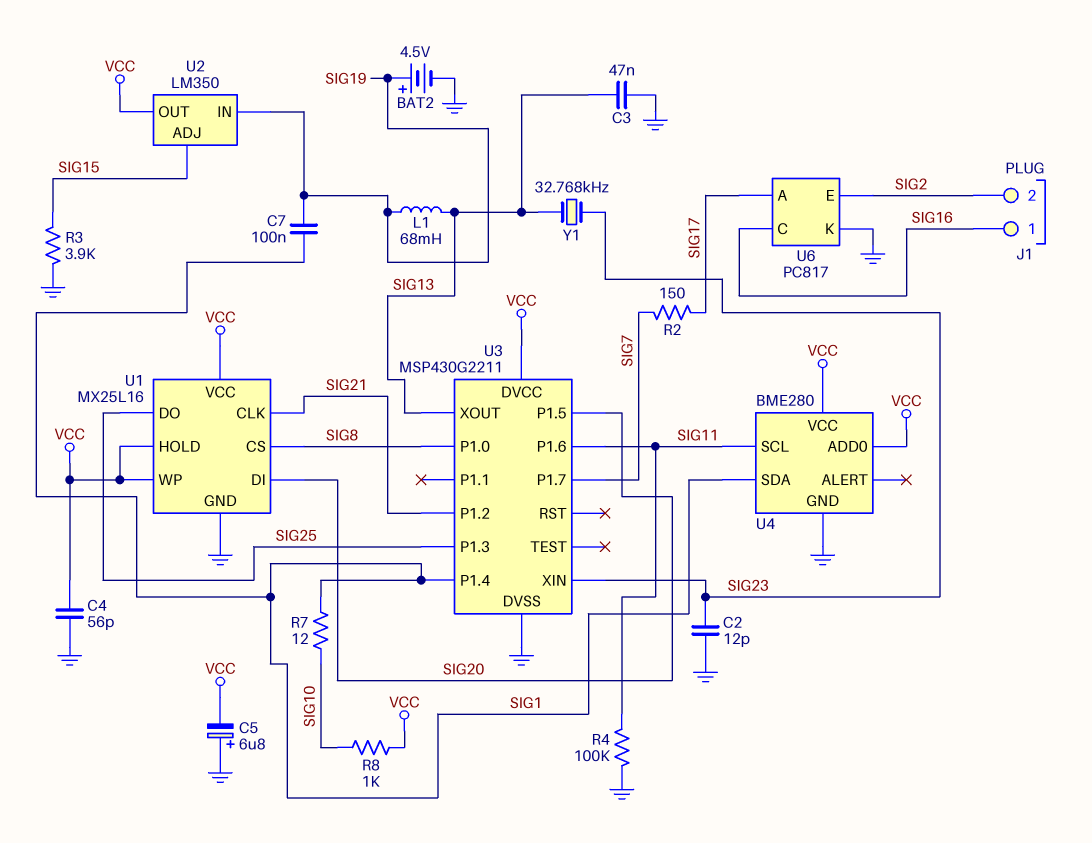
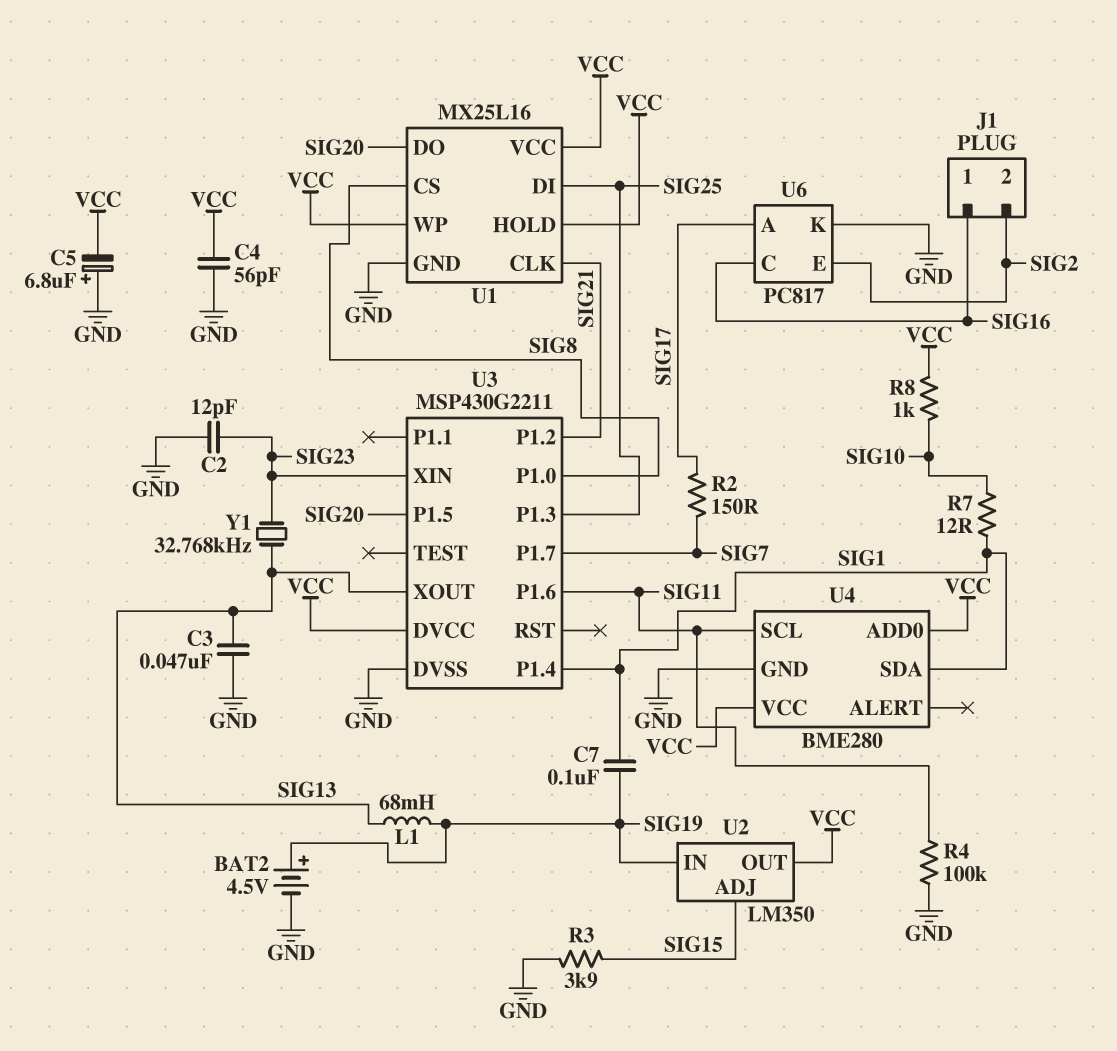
U1 pin DI: SIG20 -> SIG25
U1 pin DO: SIG25 -> SIG20

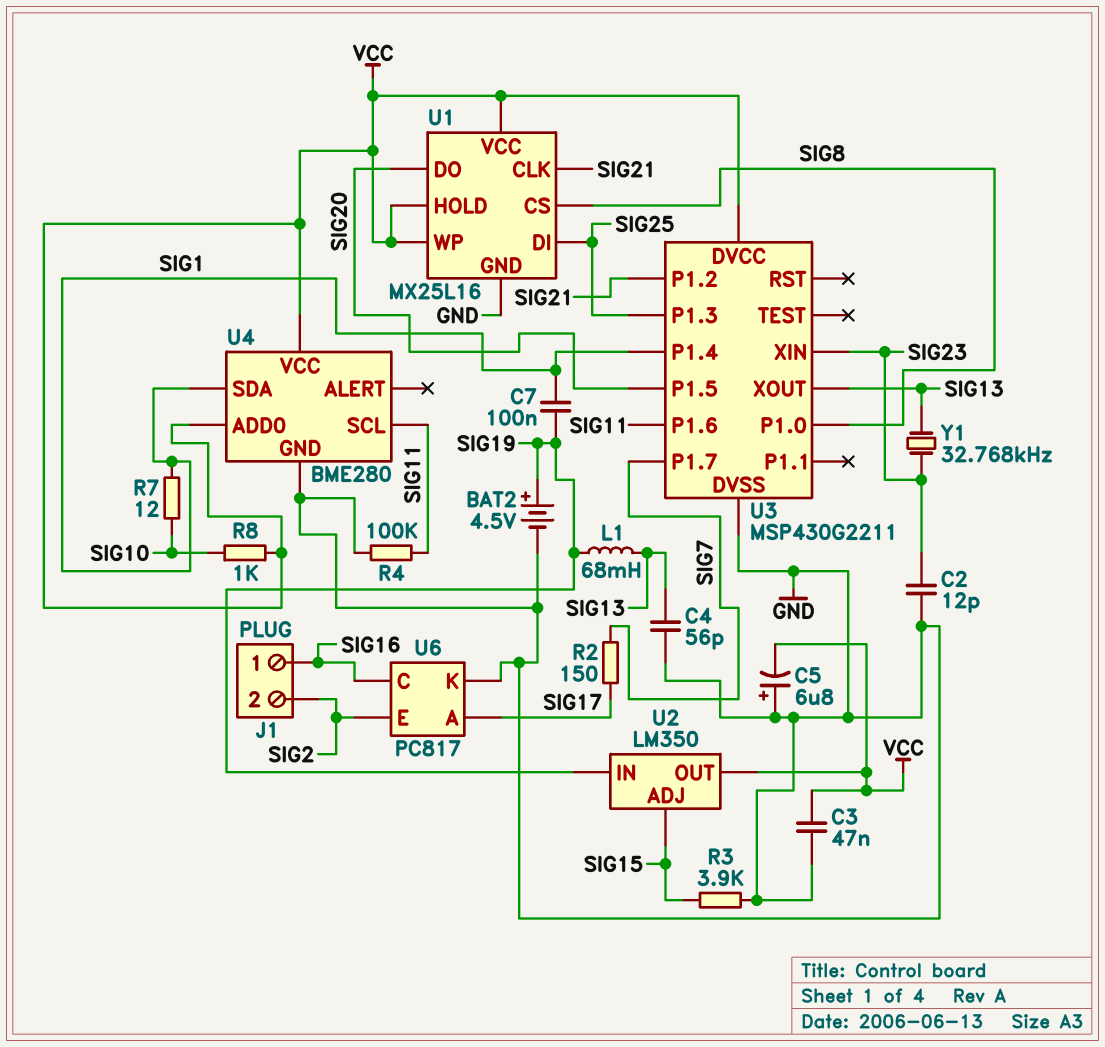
C3: 47nF (GND, SIG13) -> 47nF (GND, VCC)
C4: 56pF (GND, VCC) -> 56pF (GND, SIG13)

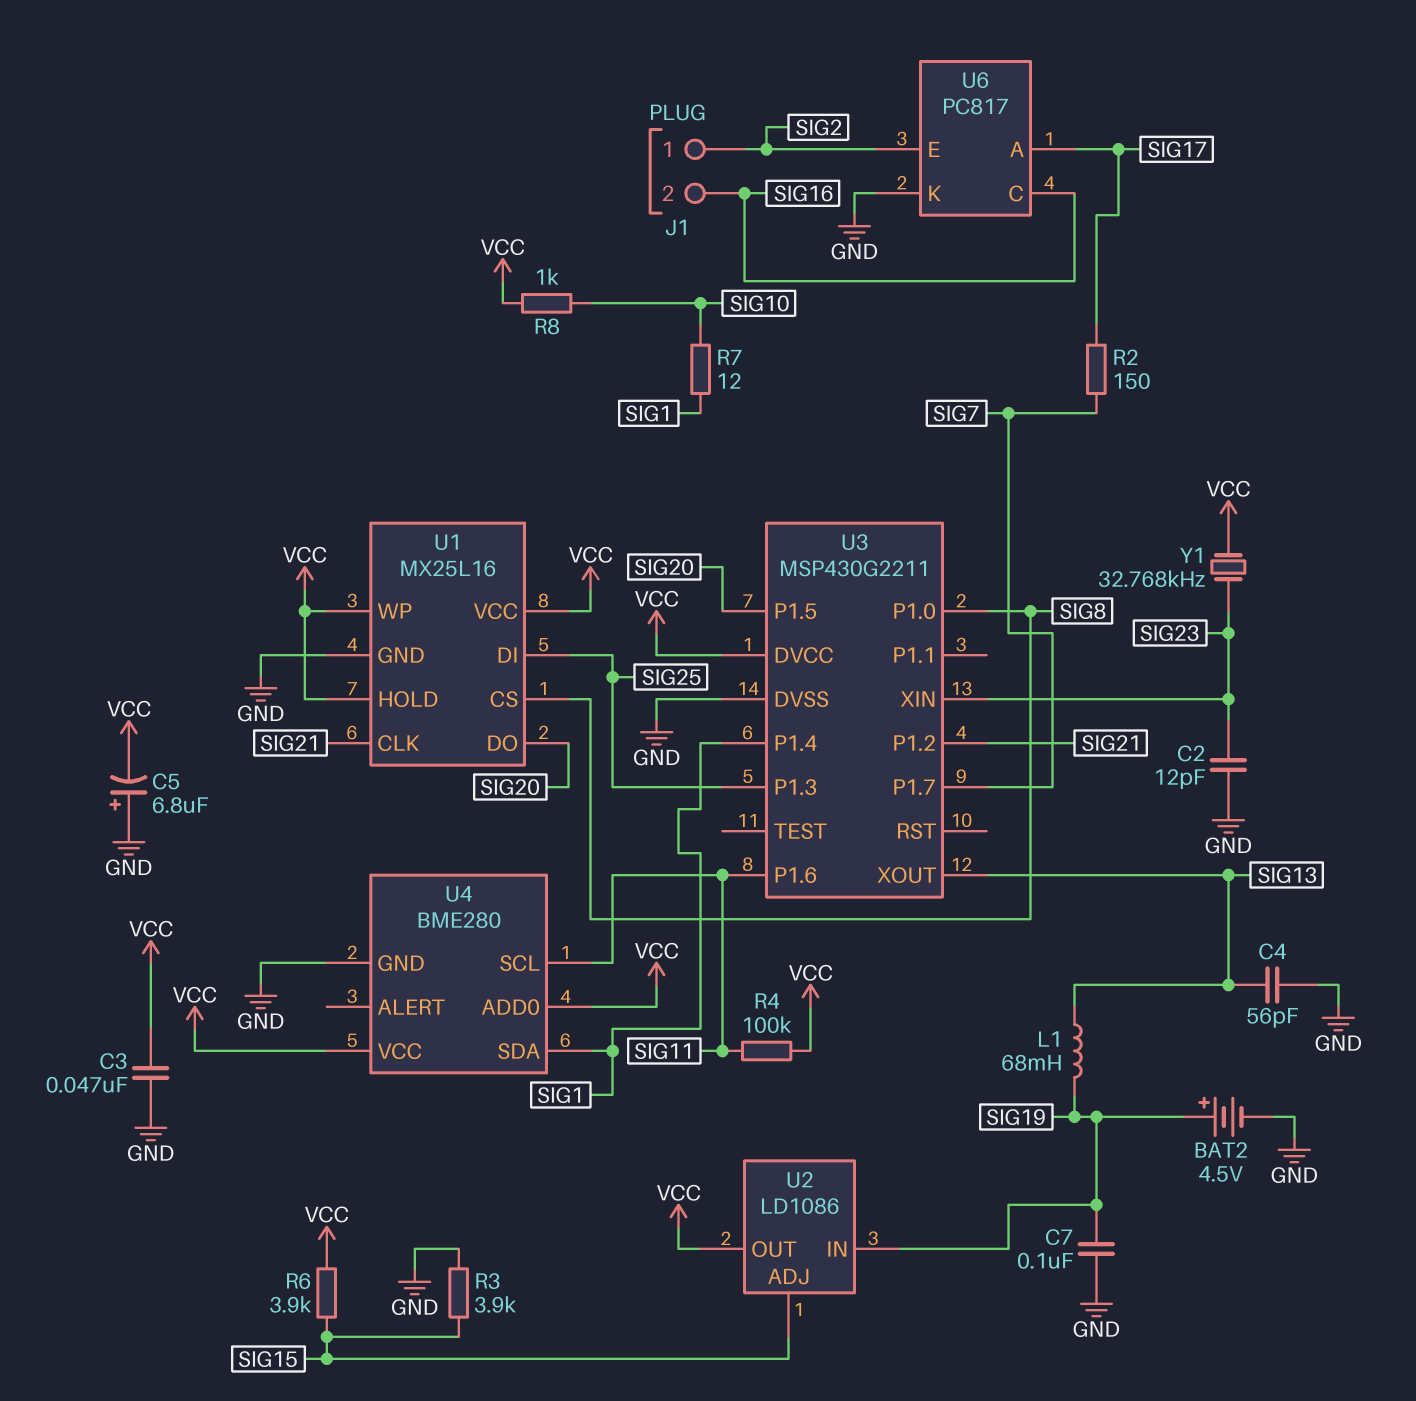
C7: 100nF (SIG1, SIG19) -> 100nF (GND, SIG19)
J1 pin 1: SIG16 -> SIG2
J1 pin 2: SIG2 -> SIG16
R4: 100k (GND, SIG11) -> 100k (SIG11, VCC)
R6: none -> 3.9k (SIG15, VCC)
U2: LM350 -> LD1086
Y1: 32.768kHz (SIG13, SIG23) -> 32.768kHz (SIG23, VCC)

